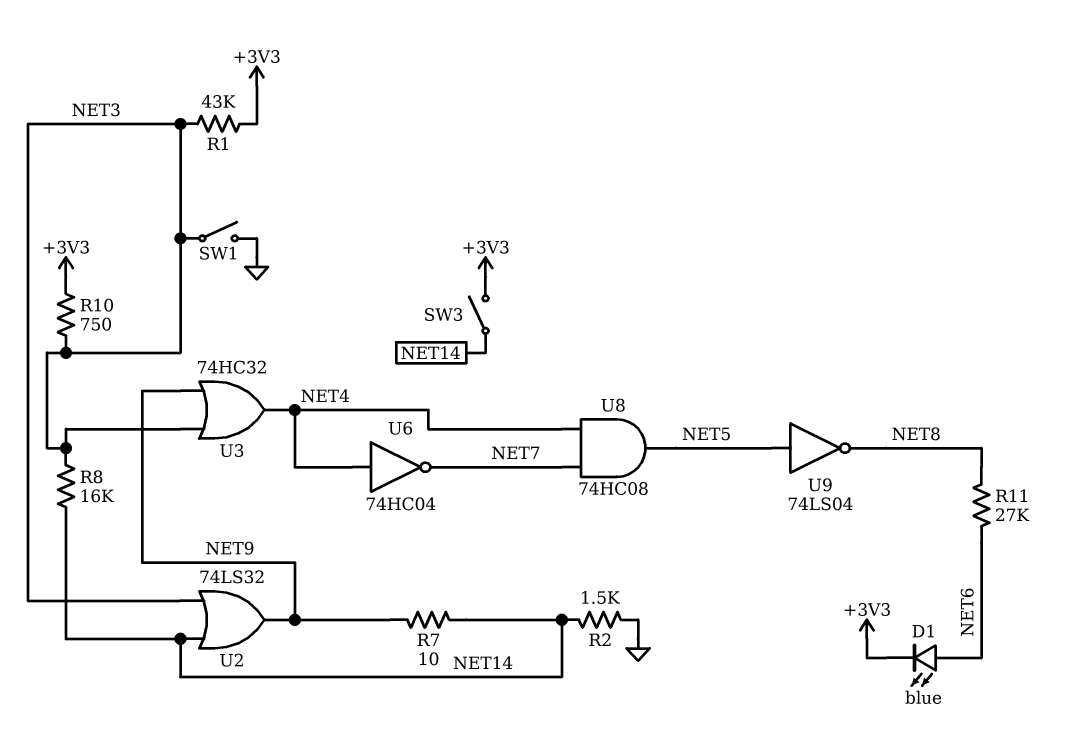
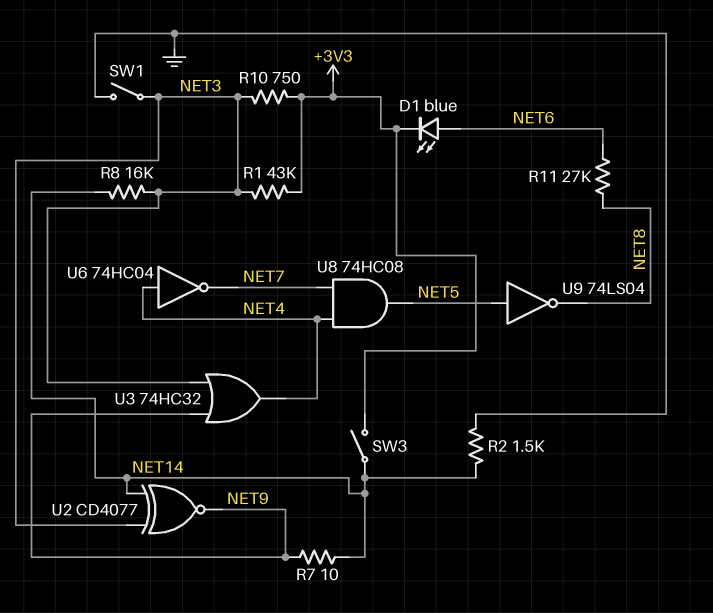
U2: OR 74LS32 (in NET3, in NET14, out NET9) -> XNOR CD4077 (in NET3, in NET14, out NET9)

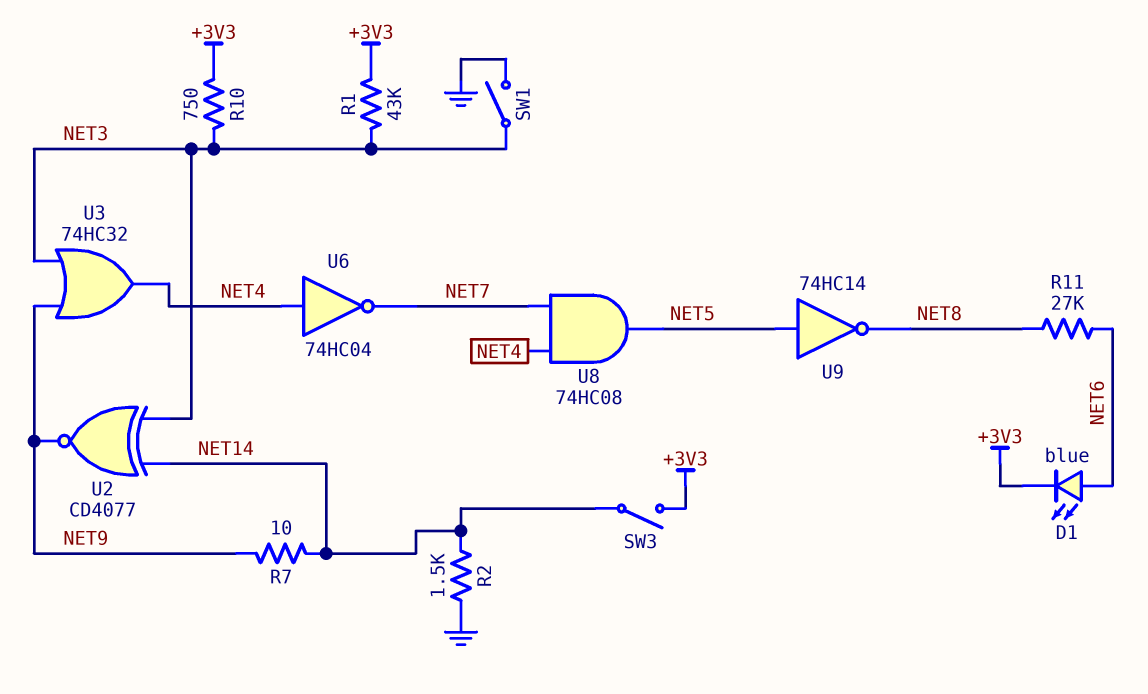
R8: 16k (NET3, NET14) -> none
U9: NOT 74LS04 (in NET5, out NET8) -> NOT 74HC14 (in NET5, out NET8)

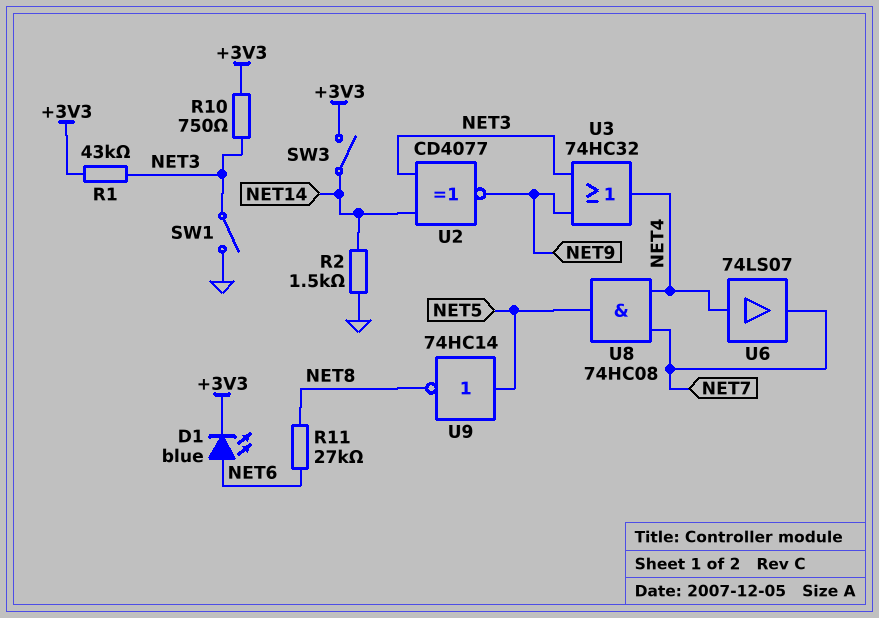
R7: 10 (NET9, NET14) -> none
U6: NOT 74HC04 (in NET4, out NET7) -> buffer 74LS07 (in NET4, out NET7)

